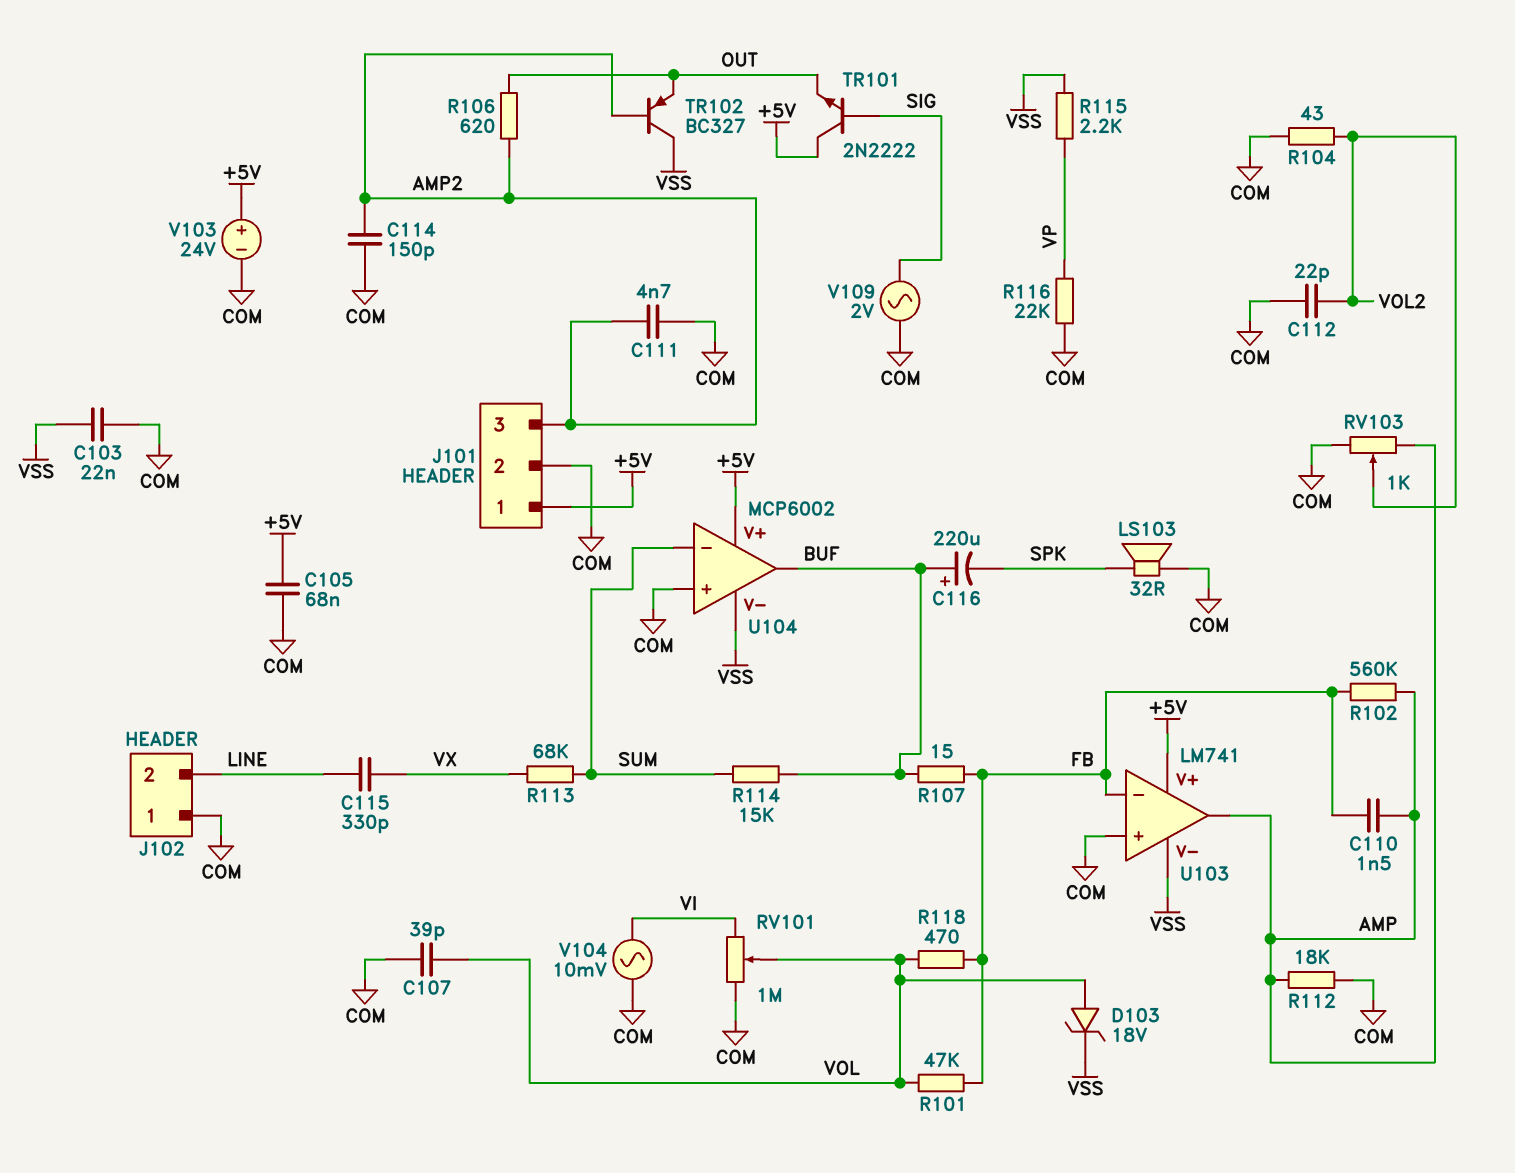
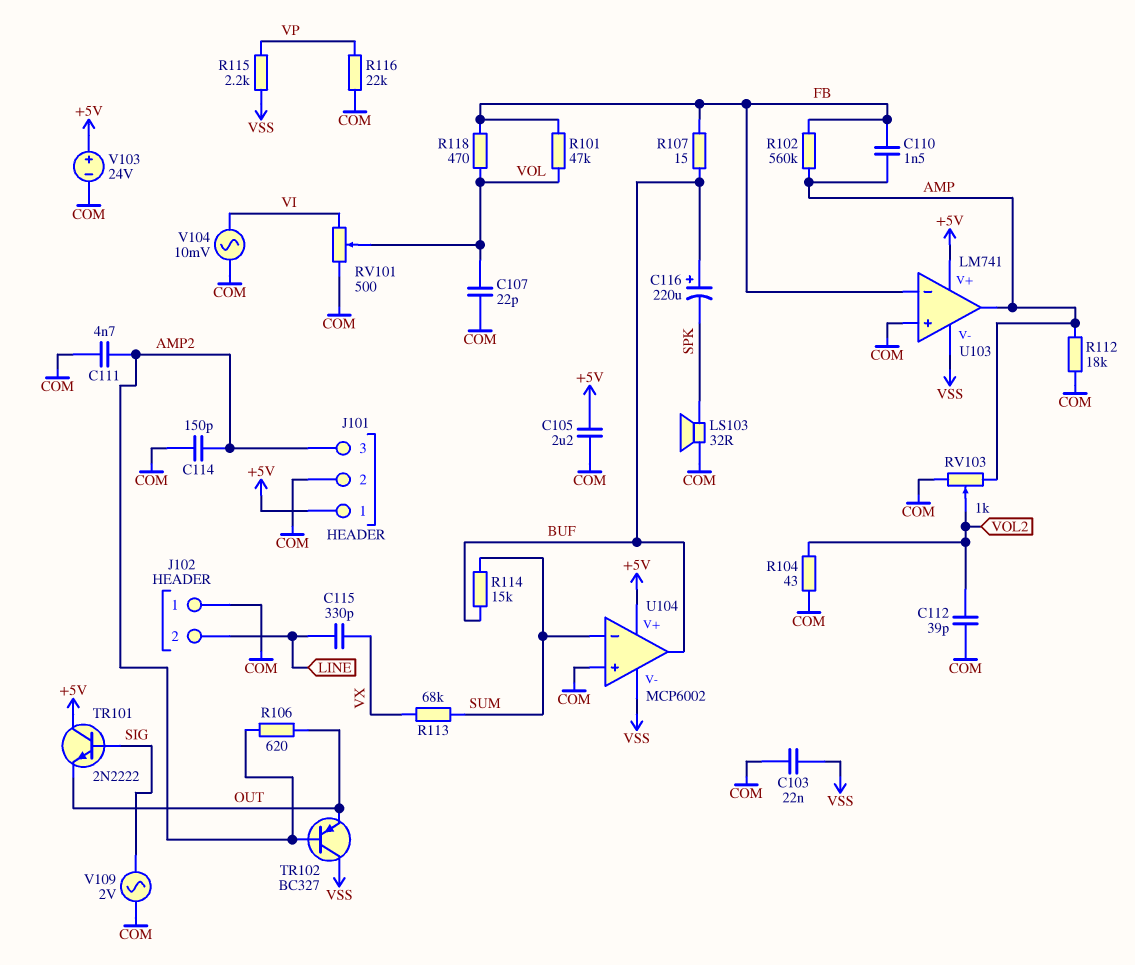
C105: 68nF (+5V, COM) -> 2.2uF (+5V, COM)
C107: 39pF (COM, VOL) -> 22pF (COM, VOL)
C112: 22pF (COM, VOL2) -> 39pF (COM, VOL2)
D103: zener 18V (A VOL, K VSS) -> none
RV101: 1M (COM, VI, wiper VOL) -> 500 (COM, VI, wiper VOL)

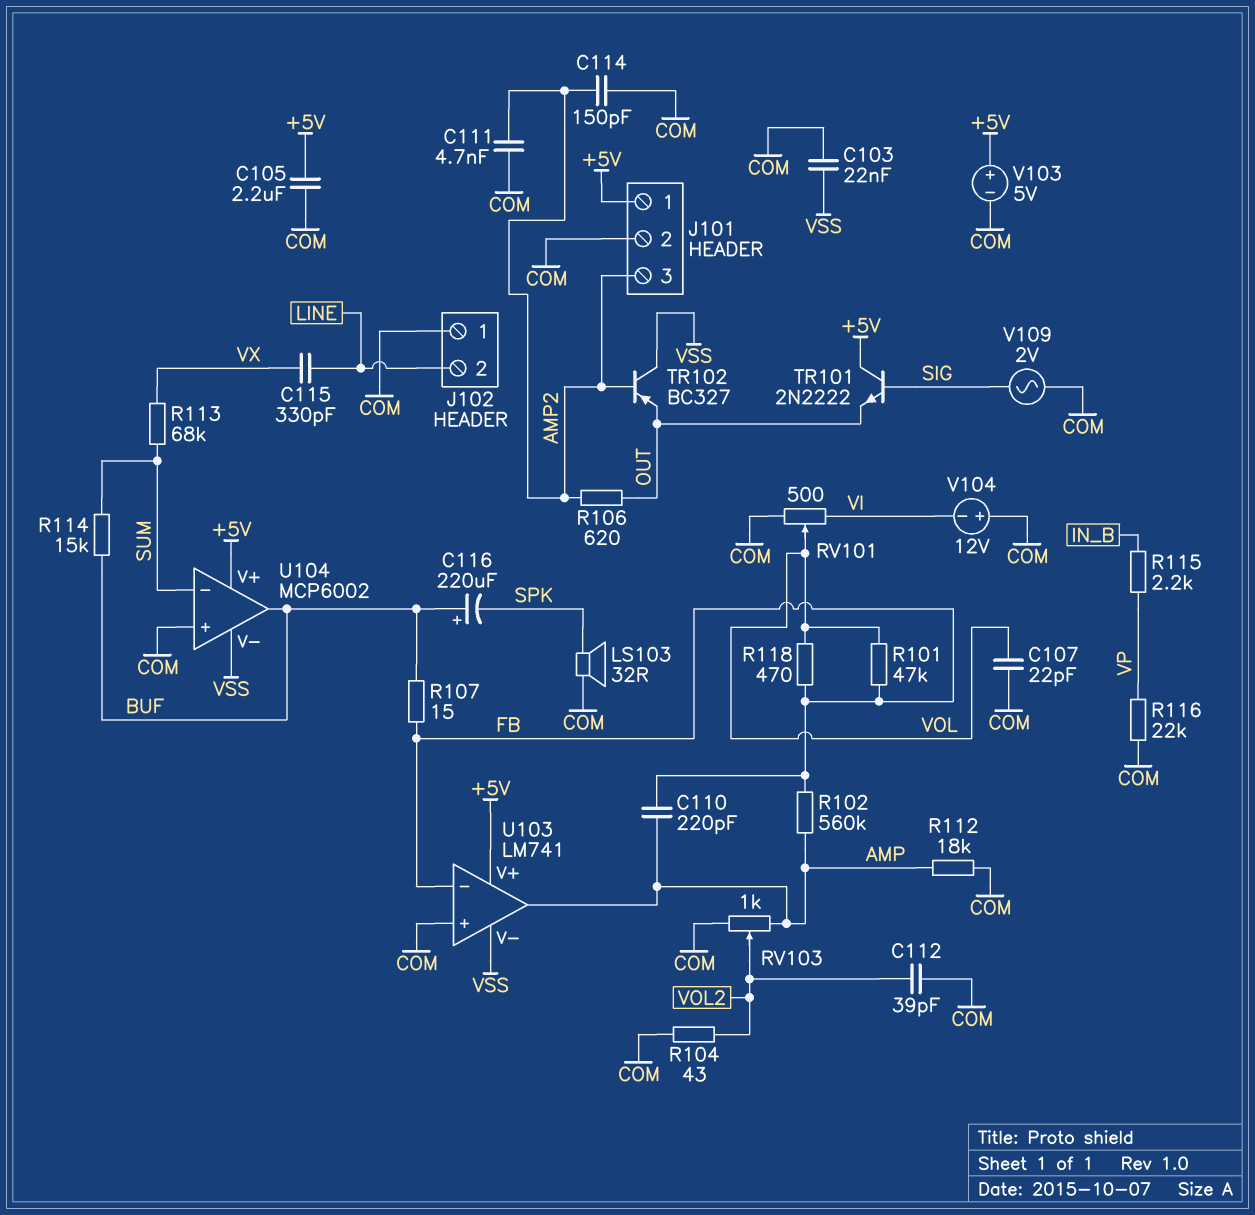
C110: 1.5nF (AMP, FB) -> 220pF (AMP, FB)
R115: 2.2k (VP, VSS) -> 2.2k (IN_B, VP)
V103: 24V (plus +5V, minus COM) -> 5V (plus +5V, minus COM)
V104: AC 10mV (COM, VI) -> 12V (plus COM, minus VI)

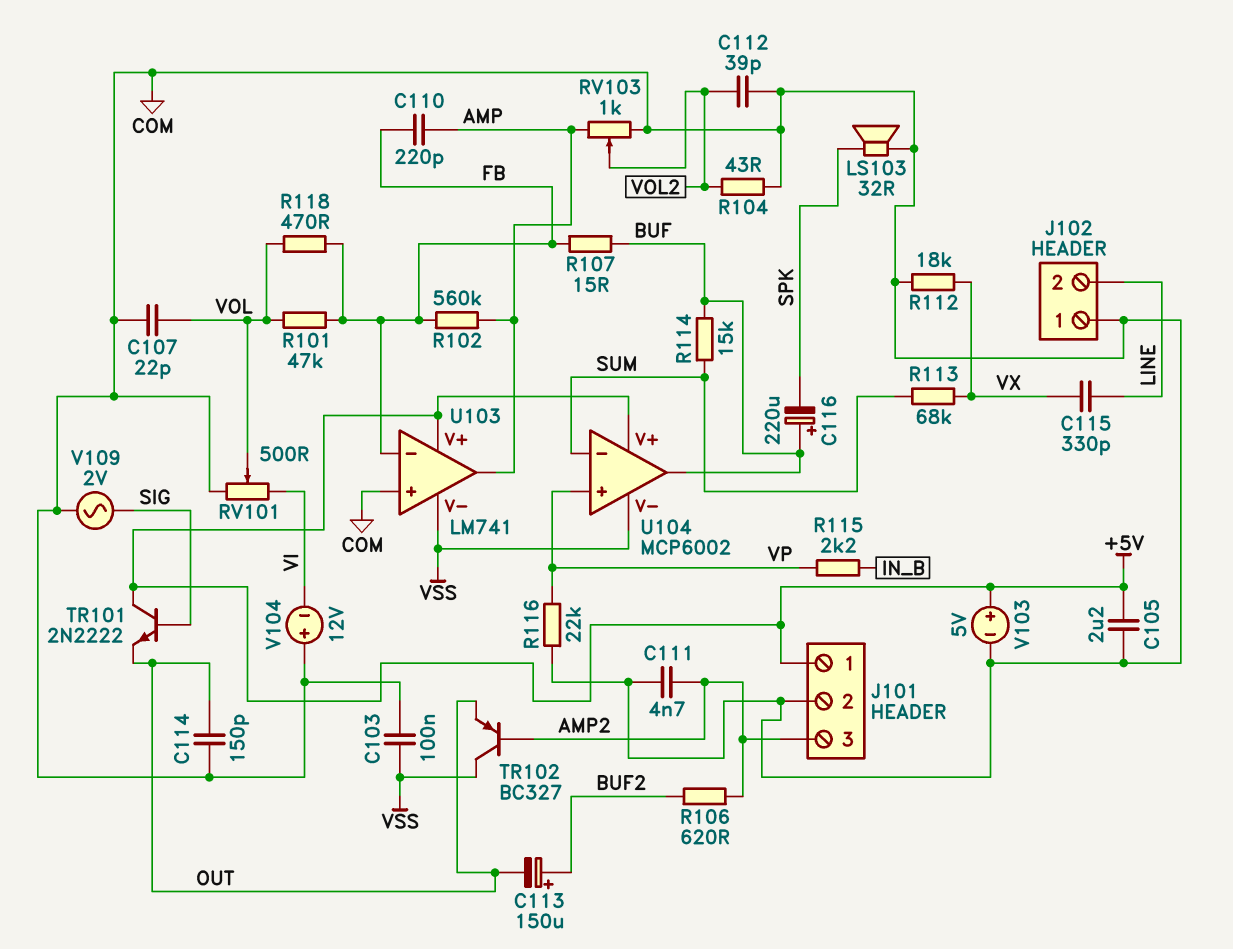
C103: 22nF (COM, VSS) -> 100nF (COM, VSS)
C113: none -> 150uF (plus BUF2, minus OUT)
C114: 150pF (AMP2, COM) -> 150pF (COM, OUT)
R106: 620 (AMP2, OUT) -> 620 (AMP2, BUF2)
R112: 18k (AMP, COM) -> 18k (COM, VX)
U104 pin in+: COM -> VP

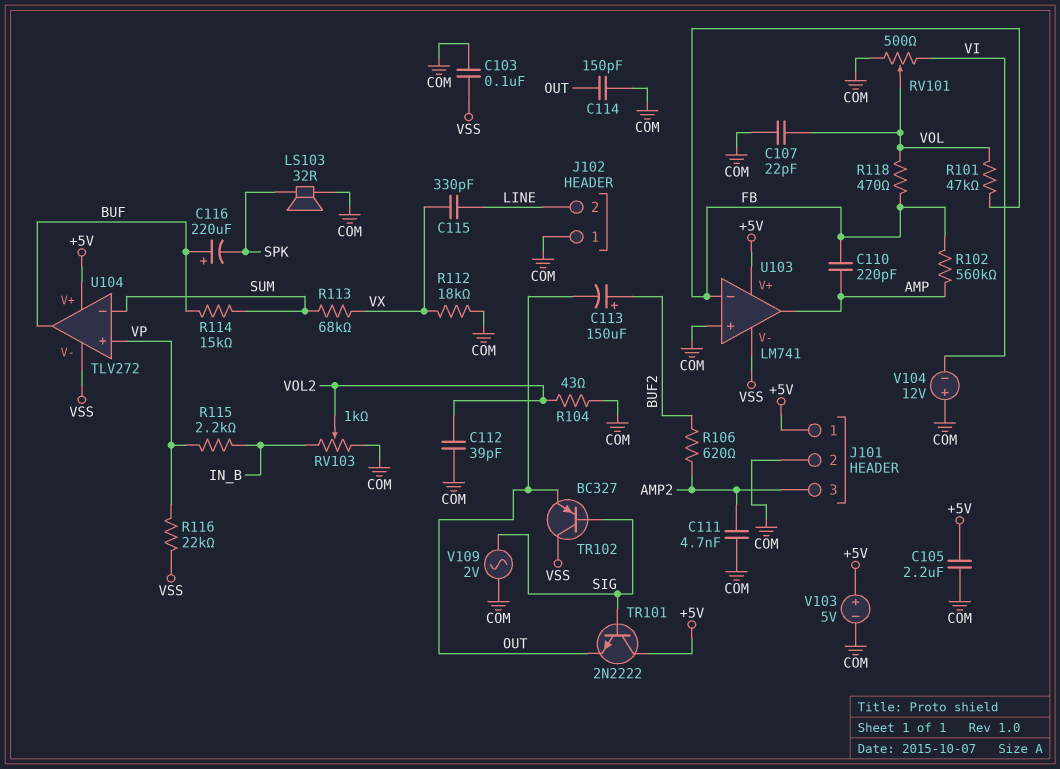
R107: 15 (BUF, FB) -> none
R116: 22k (COM, VP) -> 22k (VP, VSS)
RV103: 1k (AMP, COM, wiper VOL2) -> 1k (COM, IN_B, wiper VOL2)
TR102: PNP BC327 (B AMP2, C VSS, E OUT) -> PNP BC327 (B SIG, C VSS, E OUT)
U104: MCP6002 -> TLV272

